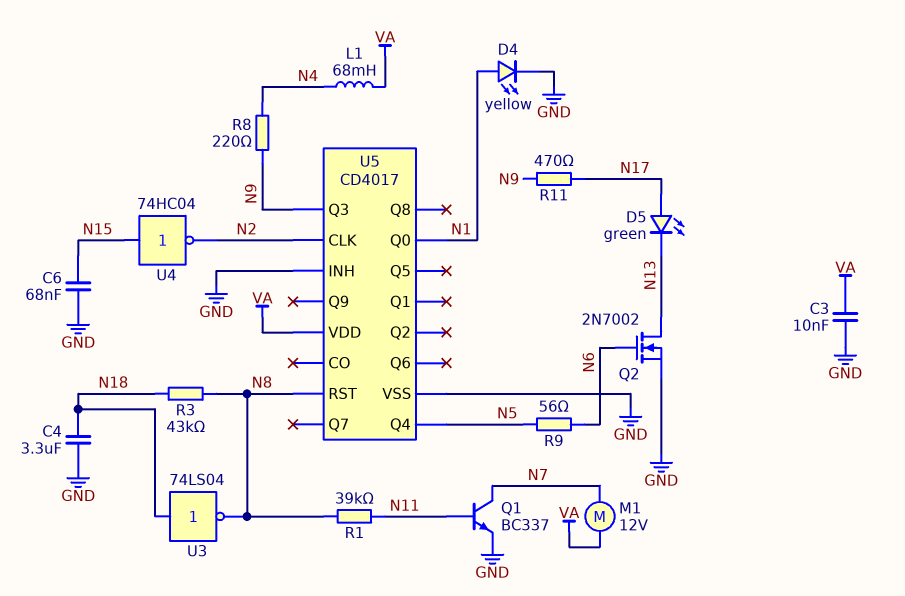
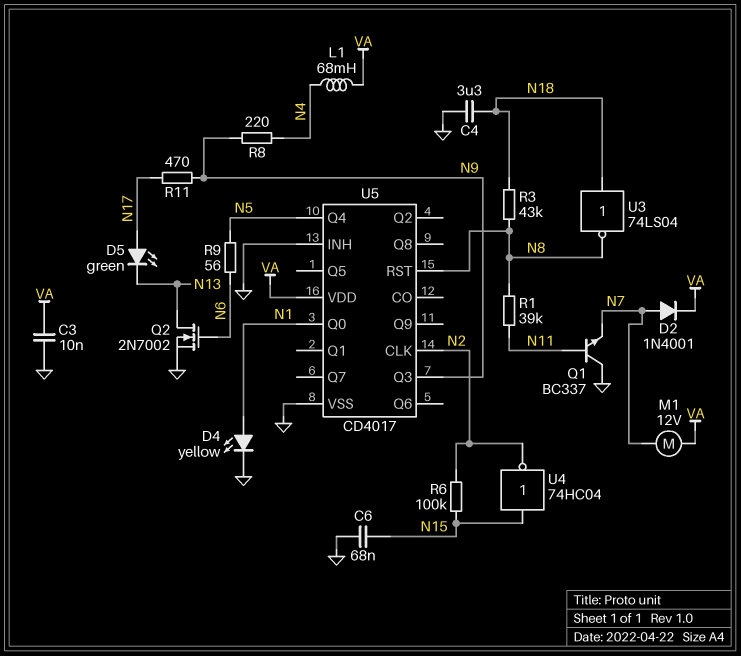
D2: none -> diode 1N4001 (A N7, K VA)
Q1: NPN BC337 (B N11, C N7, E GND) -> NPN BC337 (B N11, C GND, E N7)
R6: none -> 100k (N2, N15)

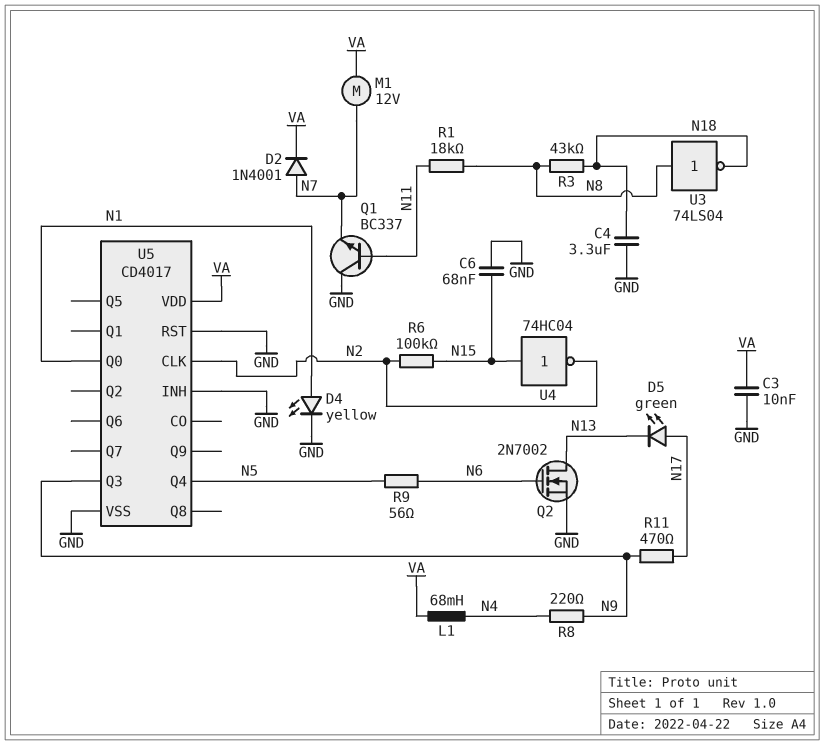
R1: 39k (N8, N11) -> 18k (N8, N11)
U3: NOT 74LS04 (in N18, out N8) -> NOT 74LS04 (in N8, out N18)
U5 pin RST: N8 -> GND

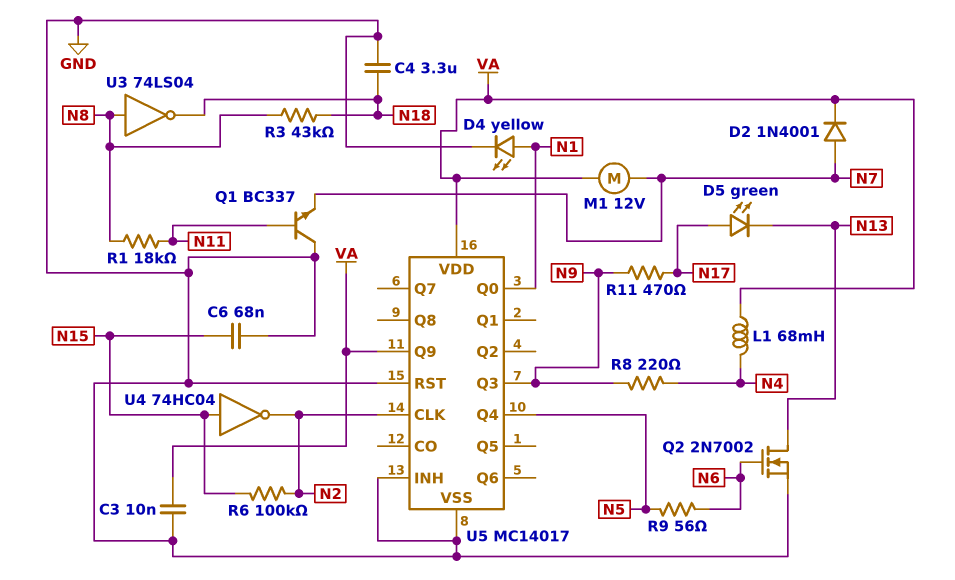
U5: CD4017 -> MC14017
U5 pin Q9: none -> VA

